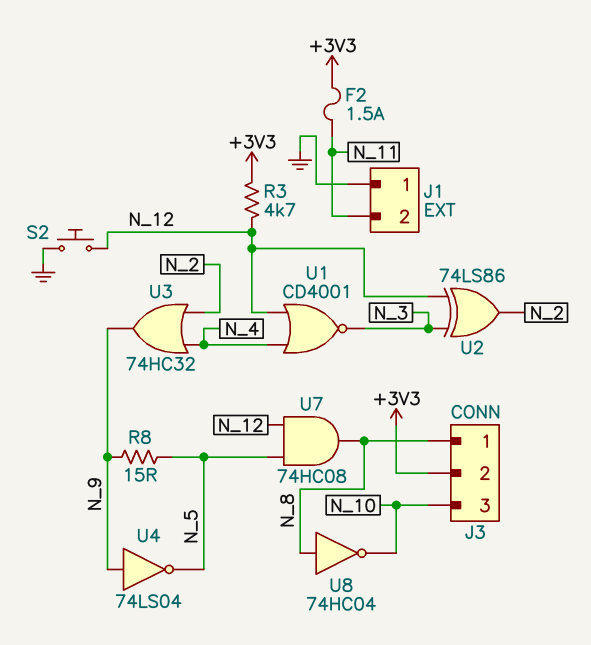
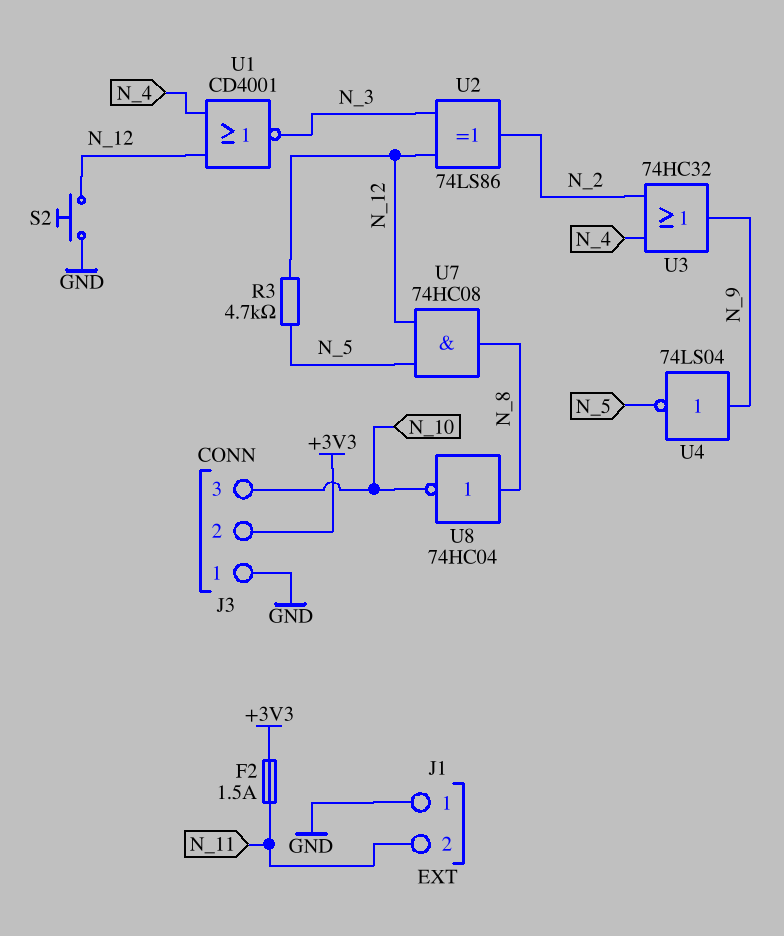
J3 pin 1: N_8 -> GND
R3: 4.7k (+3V3, N_12) -> 4.7k (N_5, N_12)
R8: 15 (N_5, N_9) -> none

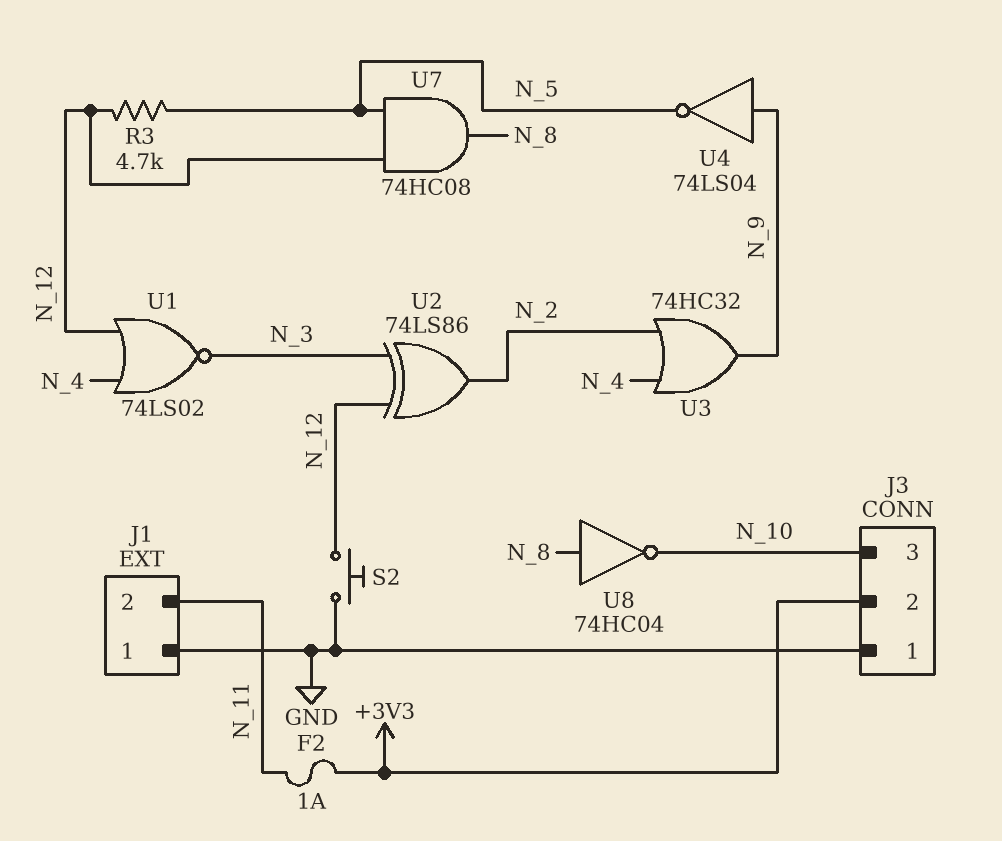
F2: 1.5A (+3V3, N_11) -> 1A (+3V3, N_11)
U1: NOR CD4001 (in N_4, in N_12, out N_3) -> NOR 74LS02 (in N_4, in N_12, out N_3)

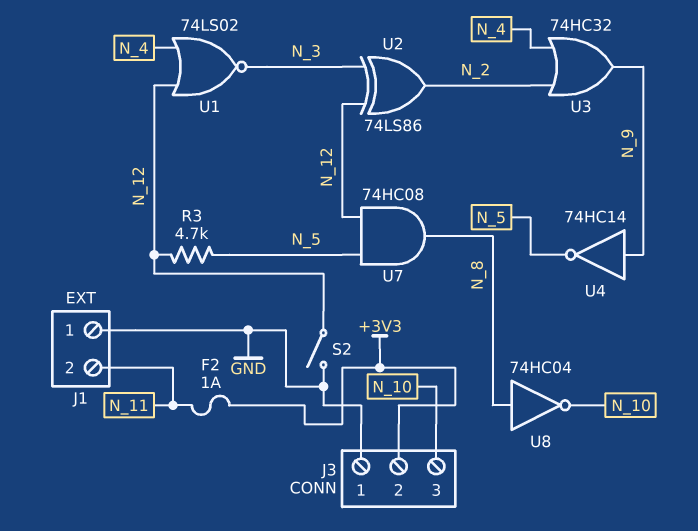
S2: button (GND, N_12) -> switch (GND, N_12)
U4: NOT 74LS04 (in N_9, out N_5) -> NOT 74HC14 (in N_9, out N_5)

